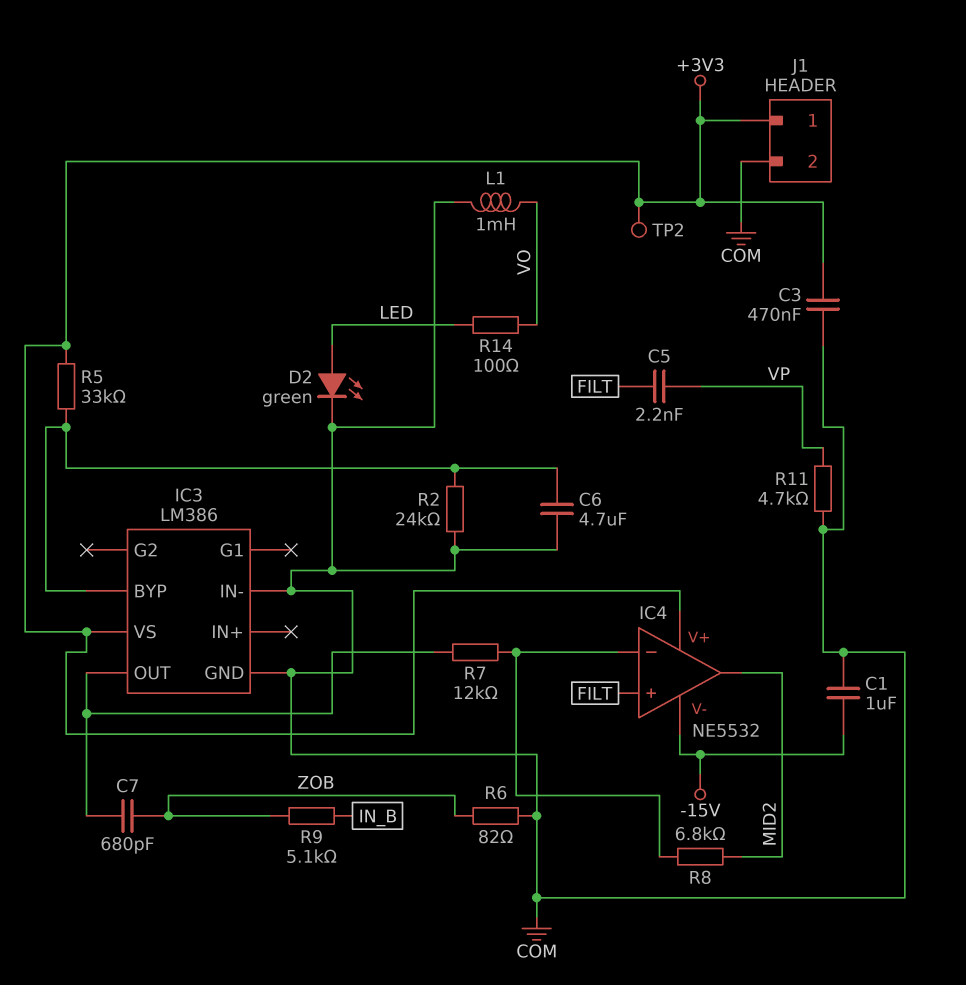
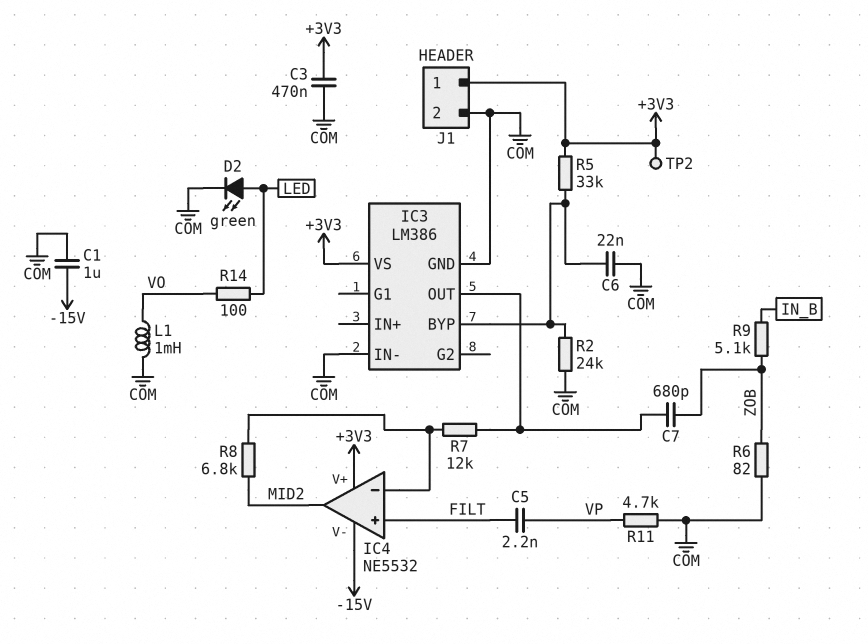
C6: 4.7uF (COM, IC3/BYP) -> 22nF (COM, IC3/BYP)

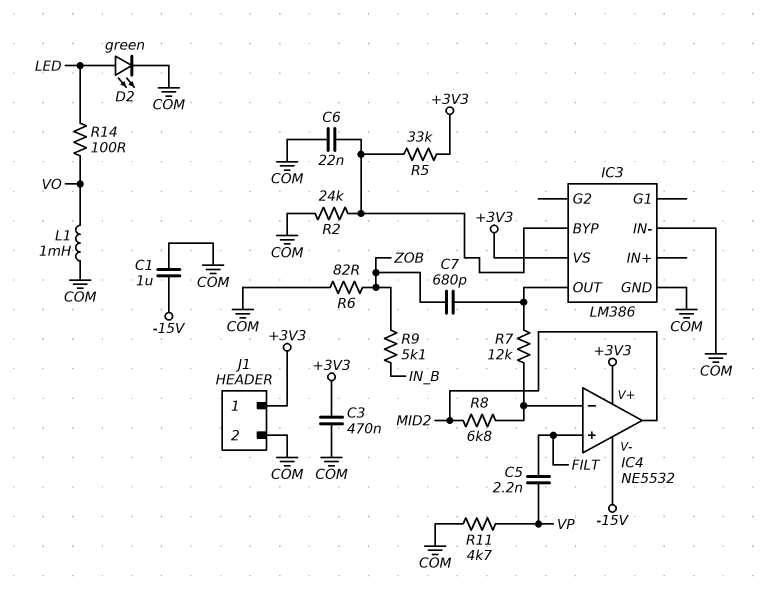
TP2: test point (+3V3) -> none

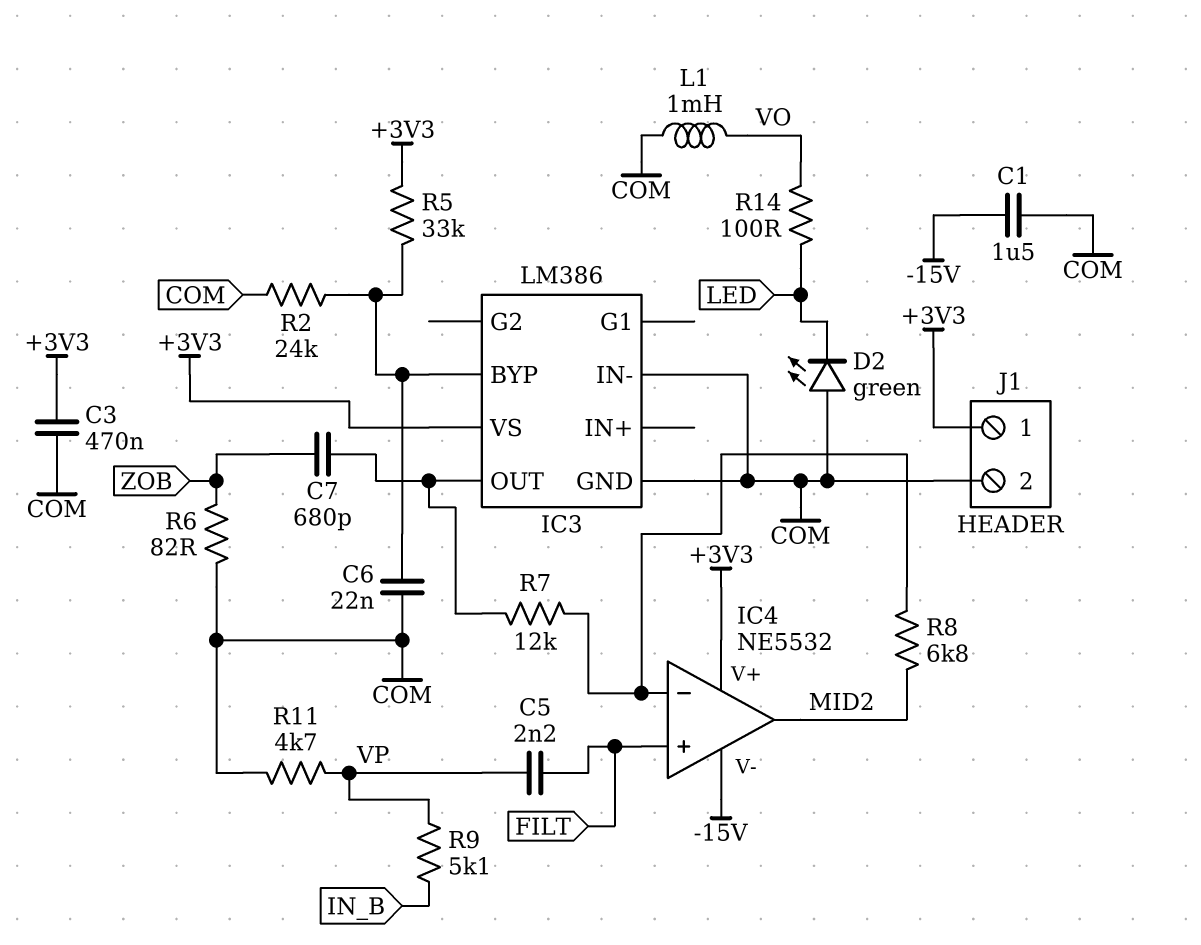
C1: 1uF (-15V, COM) -> 1.5uF (-15V, COM)
D2: LED green (A LED, K COM) -> LED green (A COM, K LED)
R9: 5.1k (IN_B, ZOB) -> 5.1k (IN_B, VP)

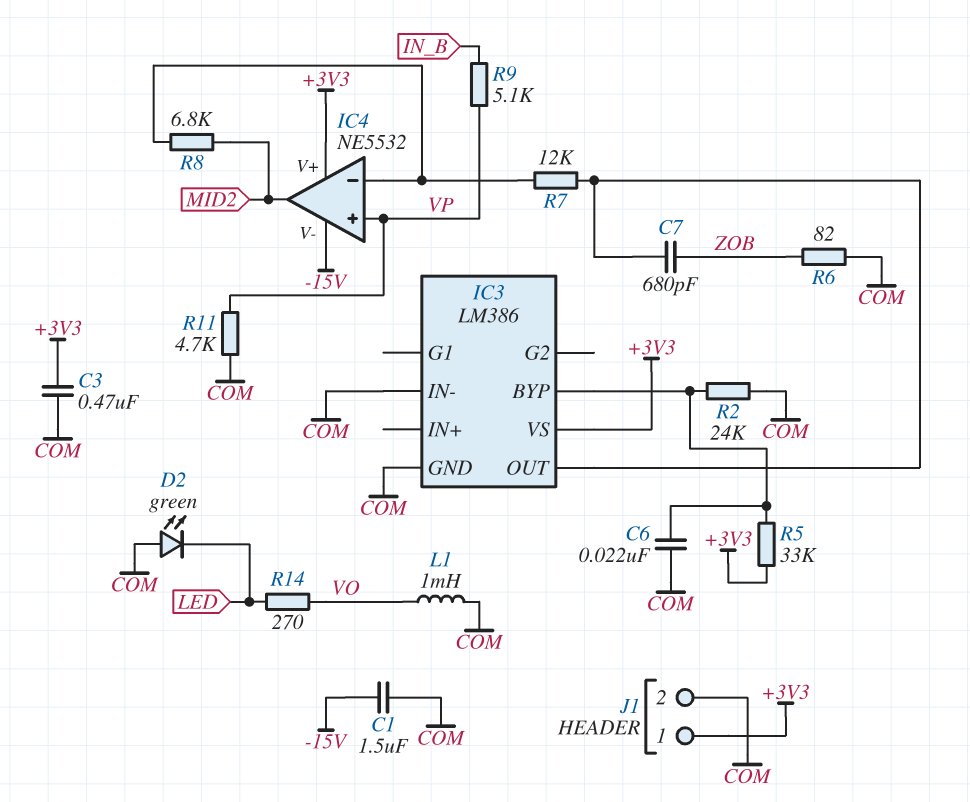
C5: 2.2nF (FILT, VP) -> none
IC4 pin in+: FILT -> VP
R14: 100 (LED, VO) -> 270 (LED, VO)

